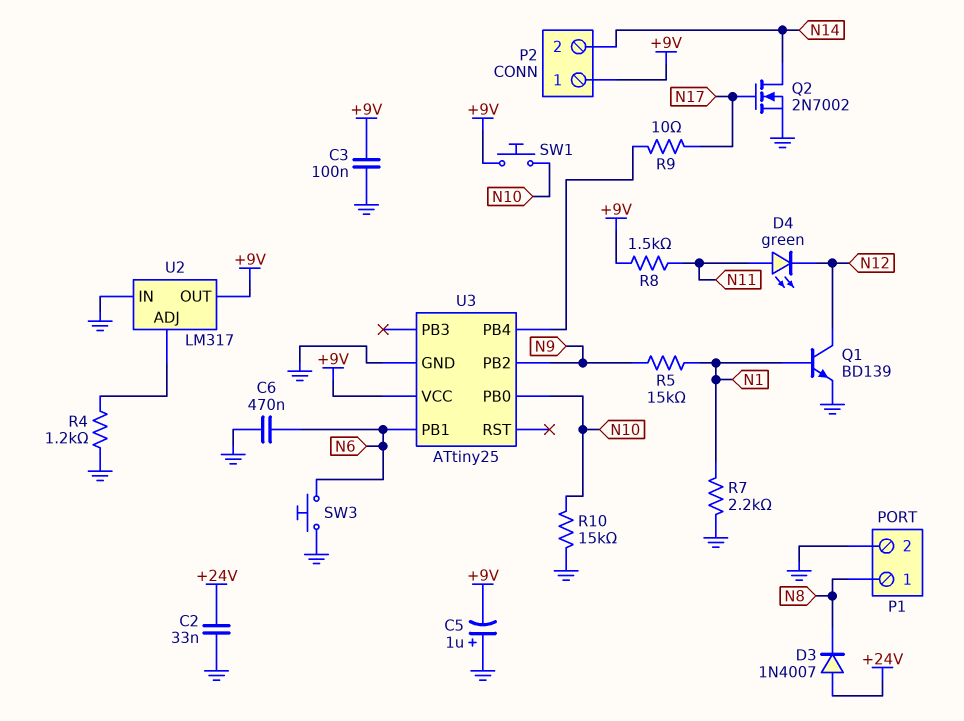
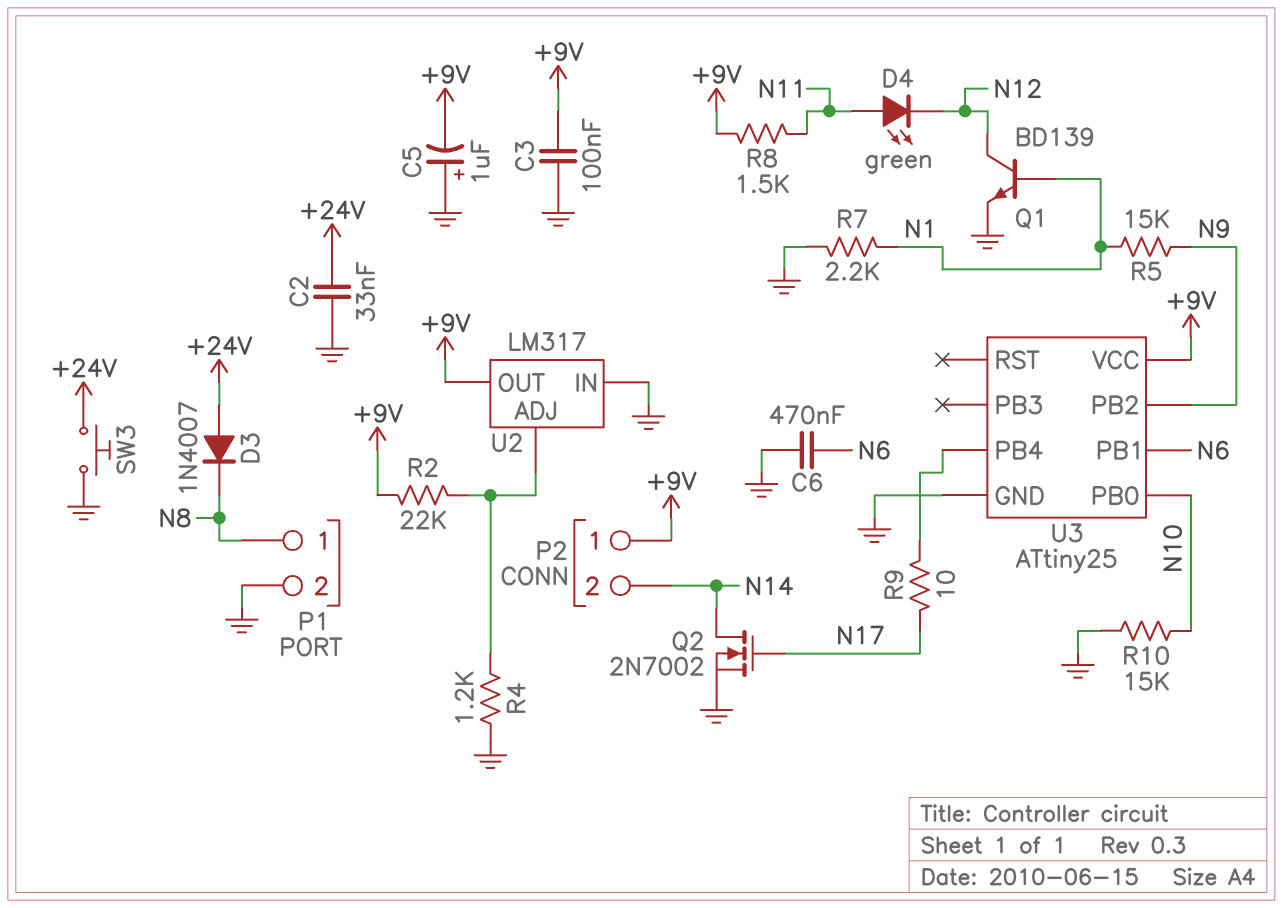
R2: none -> 22k (+9V, U2/ADJ)
SW1: button (+9V, N10) -> none
SW3: button (GND, N6) -> button (+24V, GND)

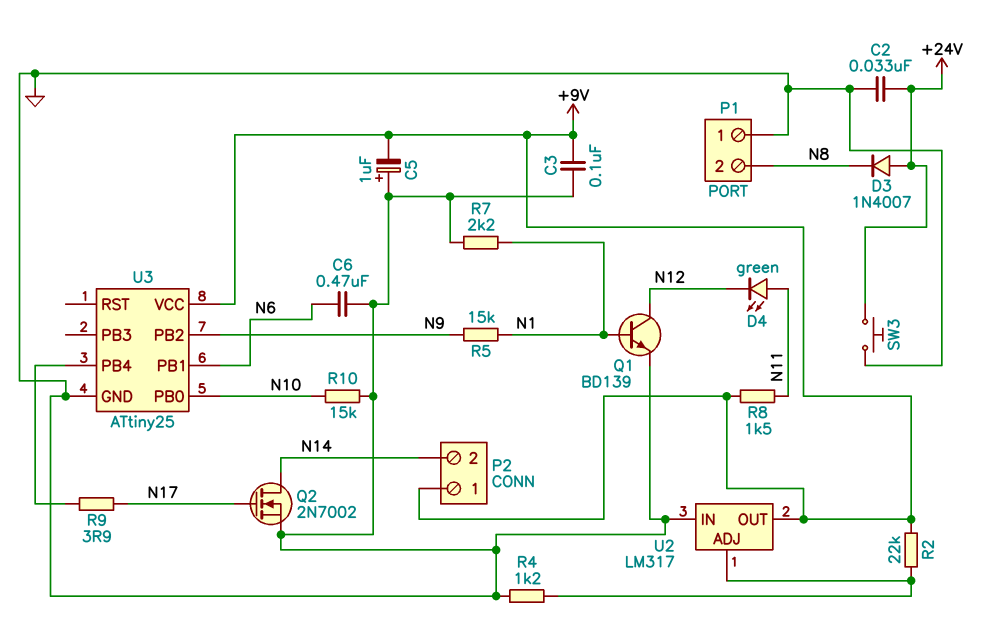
P1 pin 1: N8 -> GND
P1 pin 2: GND -> N8
R9: 10 (N17, U3/PB4) -> 3.9 (N17, U3/PB4)

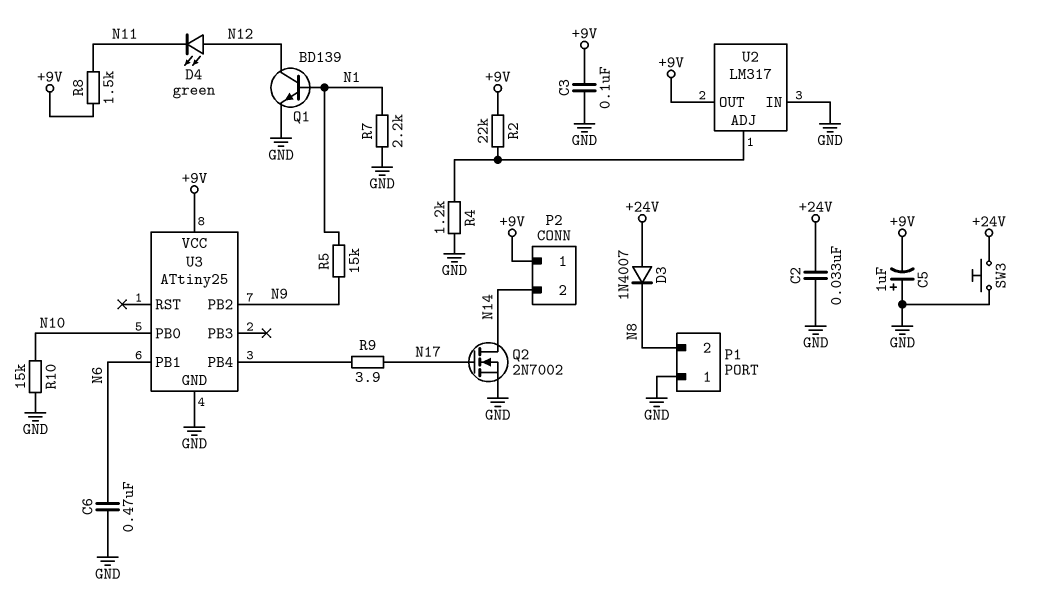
D4: LED green (A N11, K N12) -> LED green (A N12, K N11)

